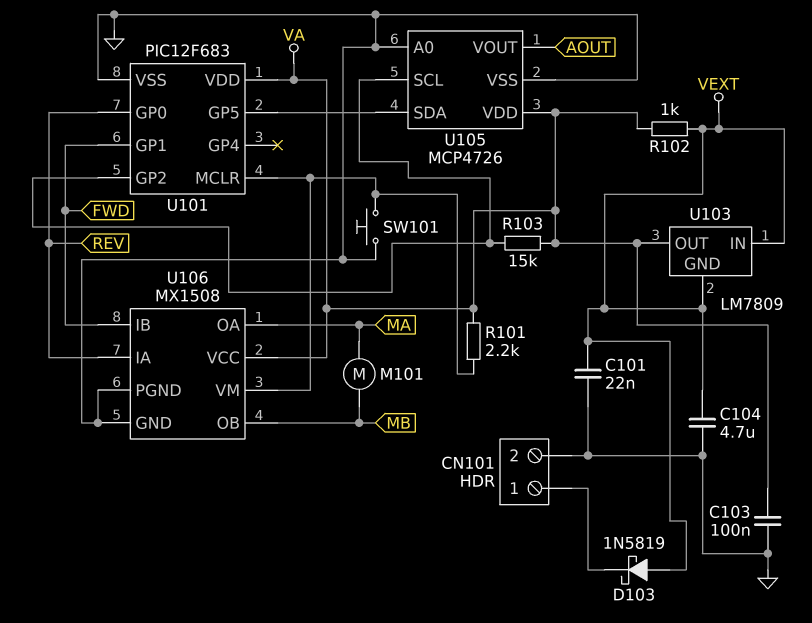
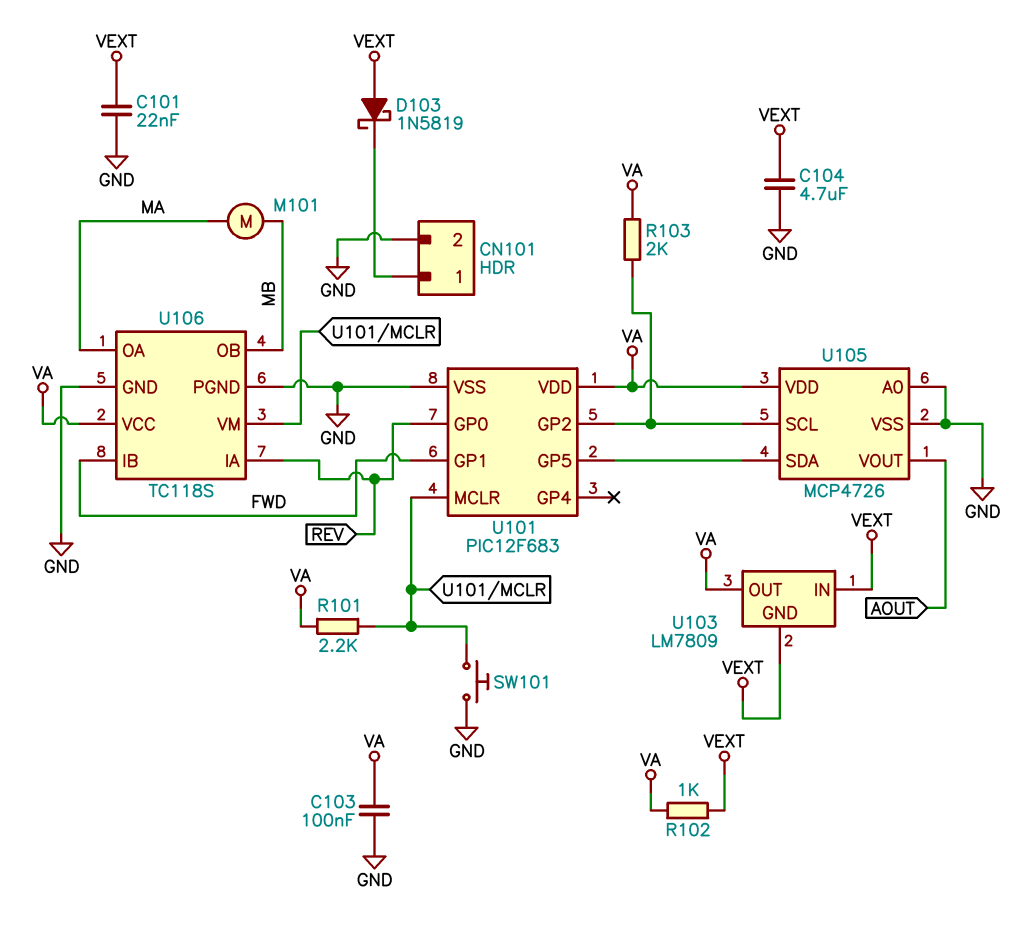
R103: 15k (U101/GP2, VA) -> 2k (U101/GP2, VA)
U106: MX1508 -> TC118S

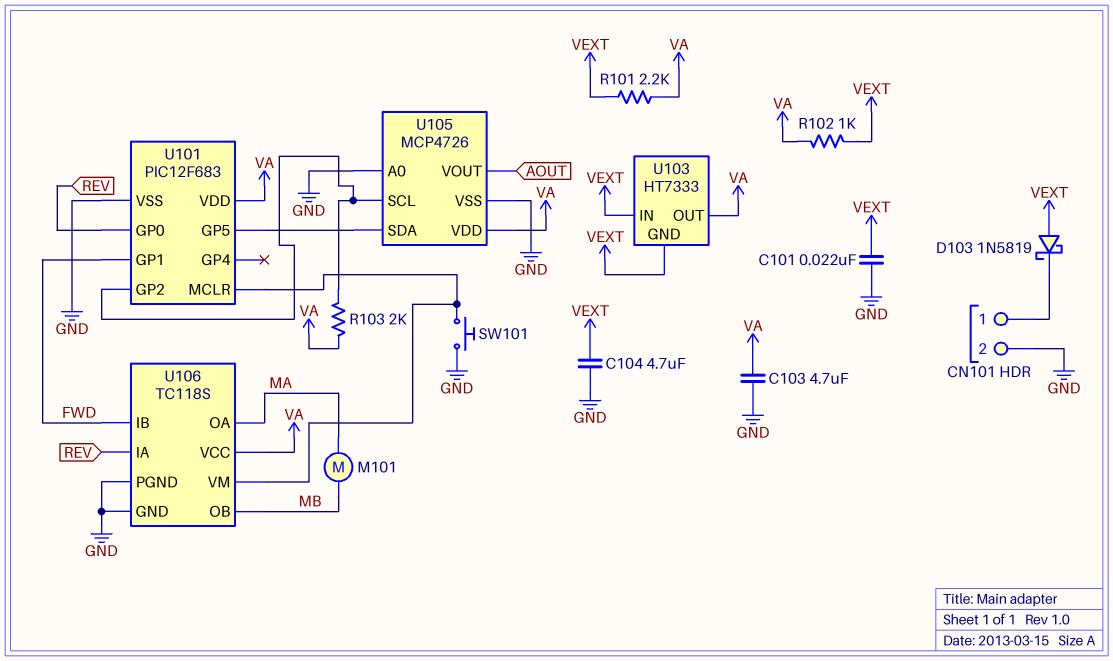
C103: 100nF (GND, VA) -> 4.7uF (GND, VA)
R101: 2.2k (U101/MCLR, VA) -> 2.2k (VA, VEXT)
U103: LM7809 -> HT7333

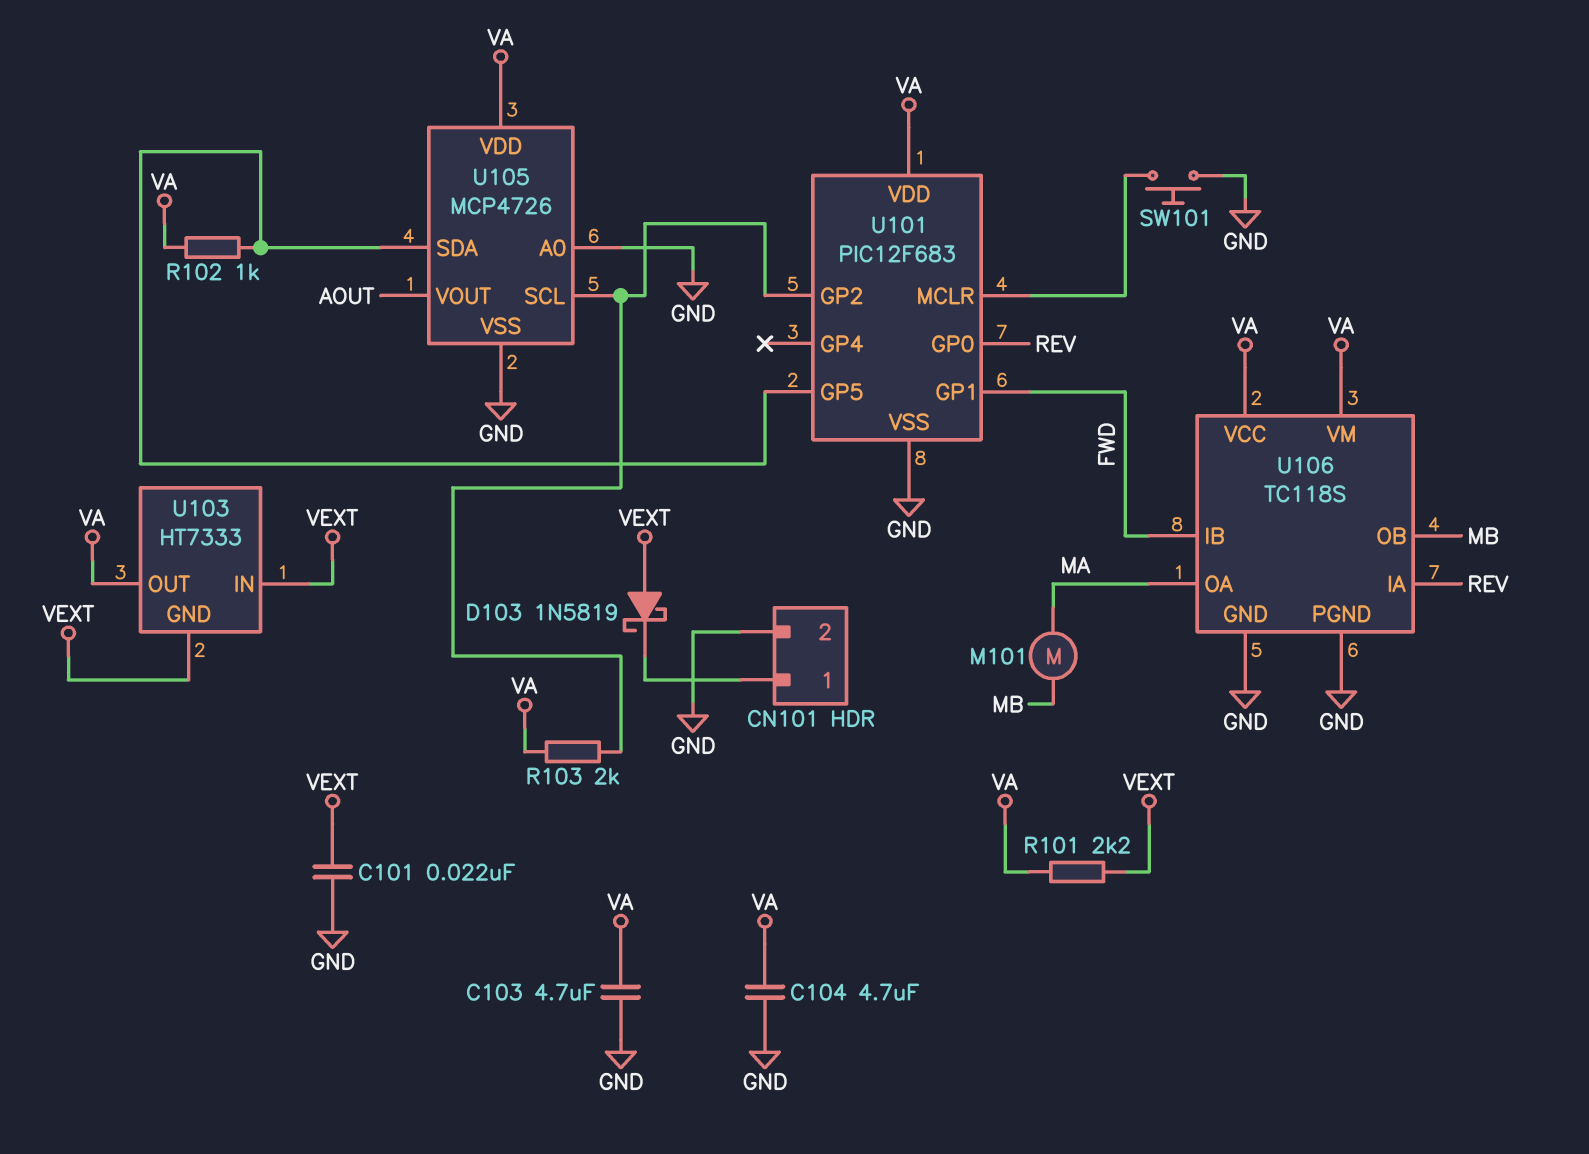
C104: 4.7uF (GND, VEXT) -> 4.7uF (GND, VA)
R102: 1k (VA, VEXT) -> 1k (U101/GP5, VA)
U106 pin VM: U101/MCLR -> VA

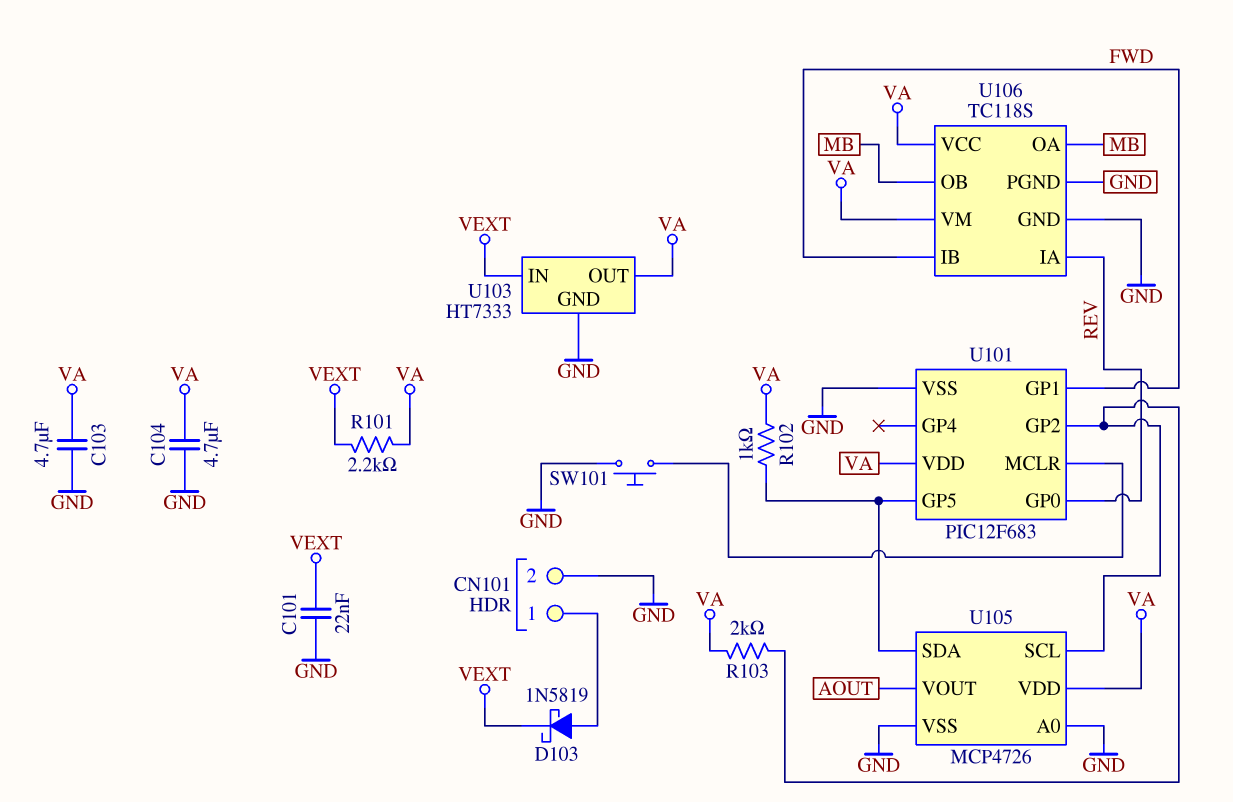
D103: schottky 1N5819 (A VEXT, K CN101/1) -> schottky 1N5819 (A CN101/1, K VEXT)
M101: motor (MA, MB) -> none
U103 pin GND: VEXT -> GND
U106 pin OA: MA -> MB

